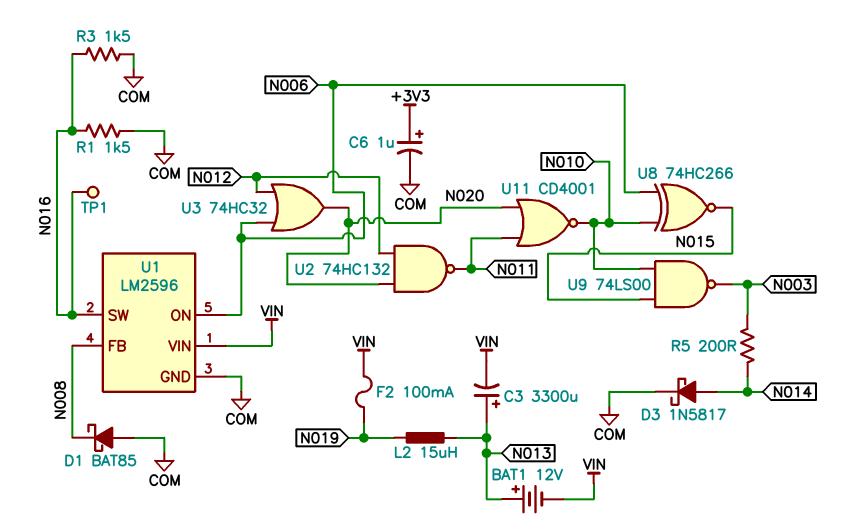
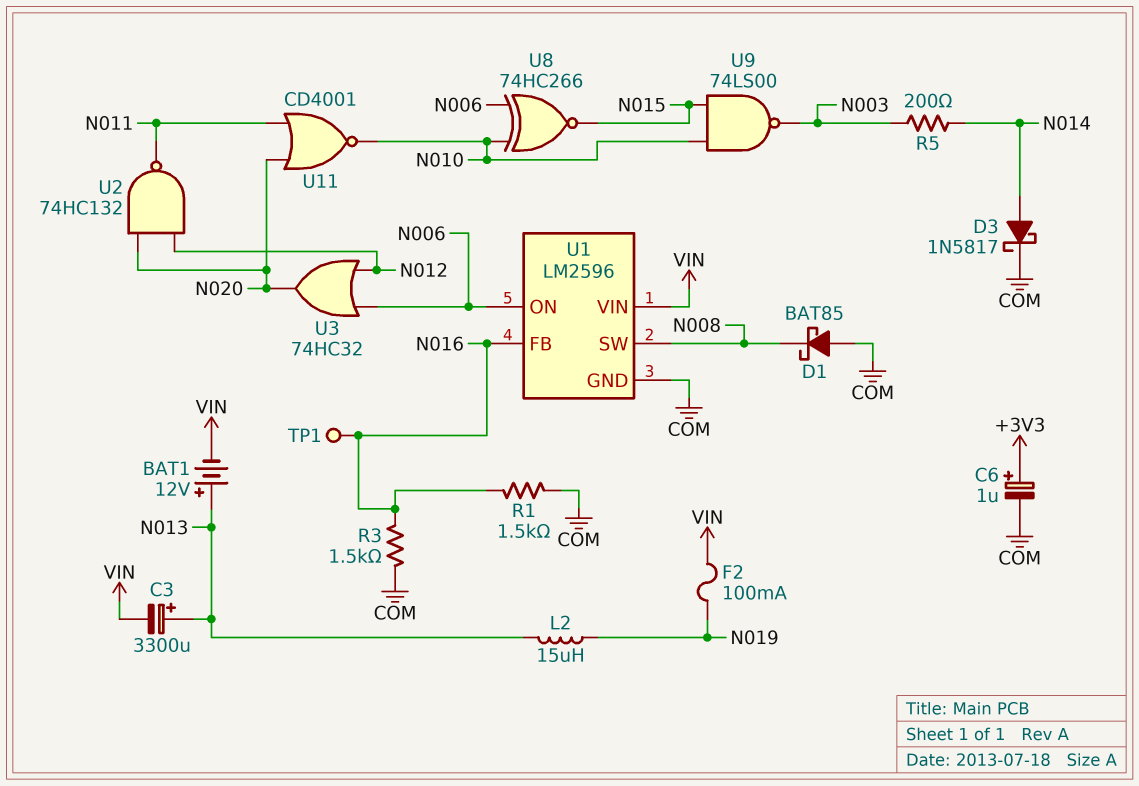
U1 pin FB: N008 -> N016
U1 pin SW: N016 -> N008

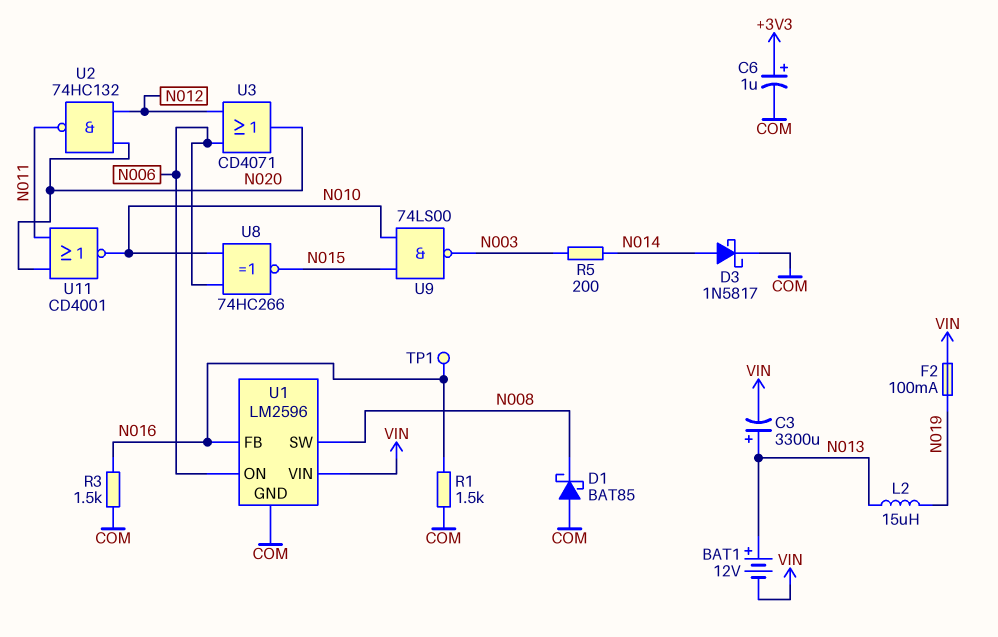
U3: OR 74HC32 (in N006, in N012, out N020) -> OR CD4071 (in N006, in N012, out N020)

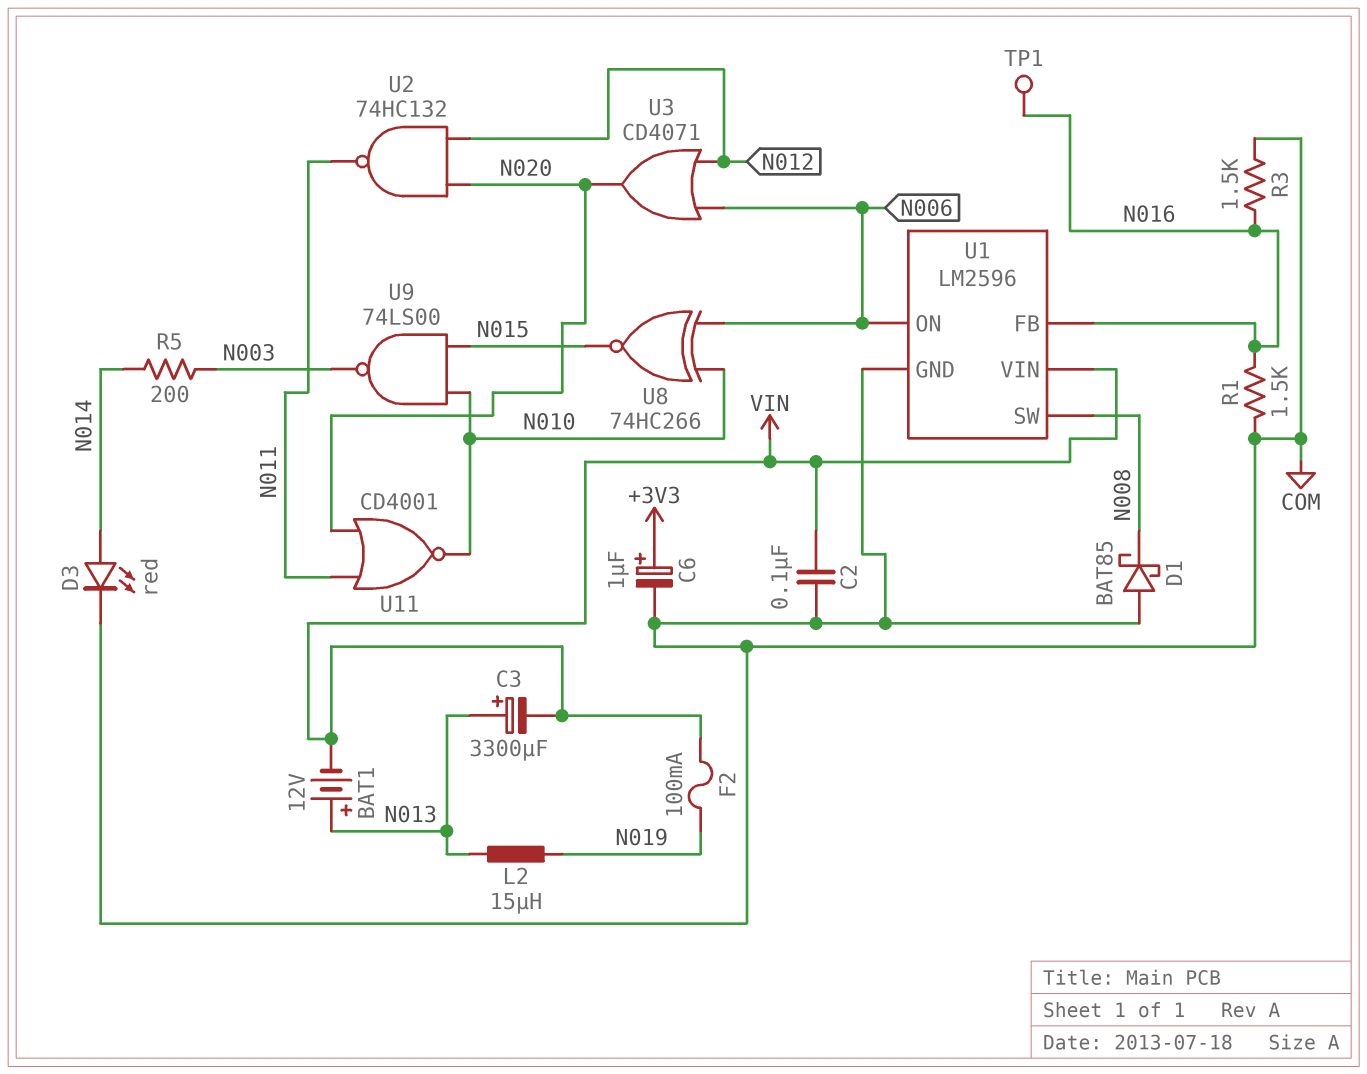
C2: none -> 100nF (COM, VIN)
D3: schottky 1N5817 (A N014, K COM) -> LED red (A N014, K COM)

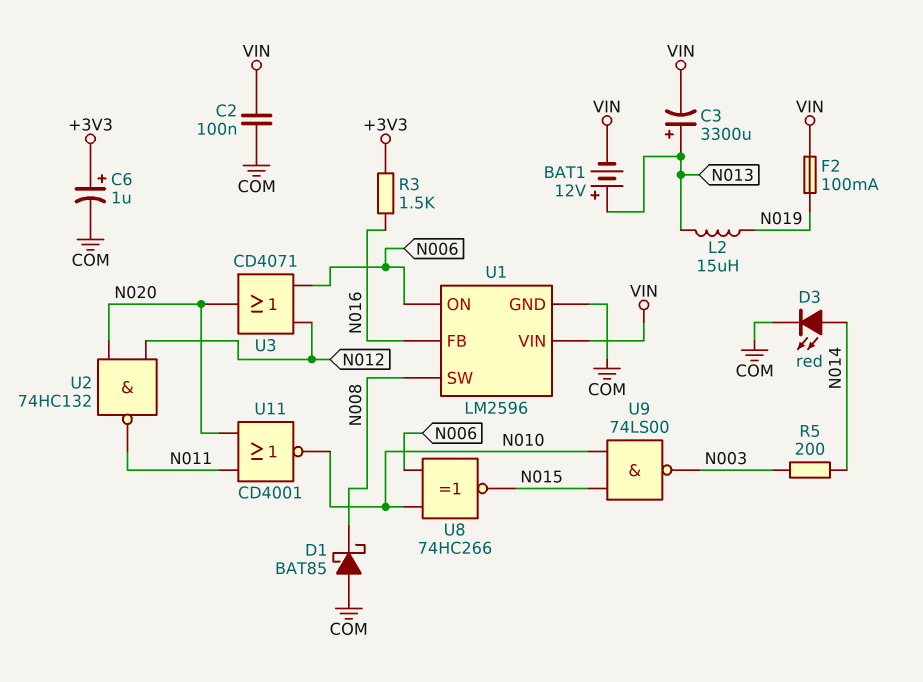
R1: 1.5k (COM, N016) -> none
R3: 1.5k (COM, N016) -> 1.5k (+3V3, N016)
TP1: test point (N016) -> none

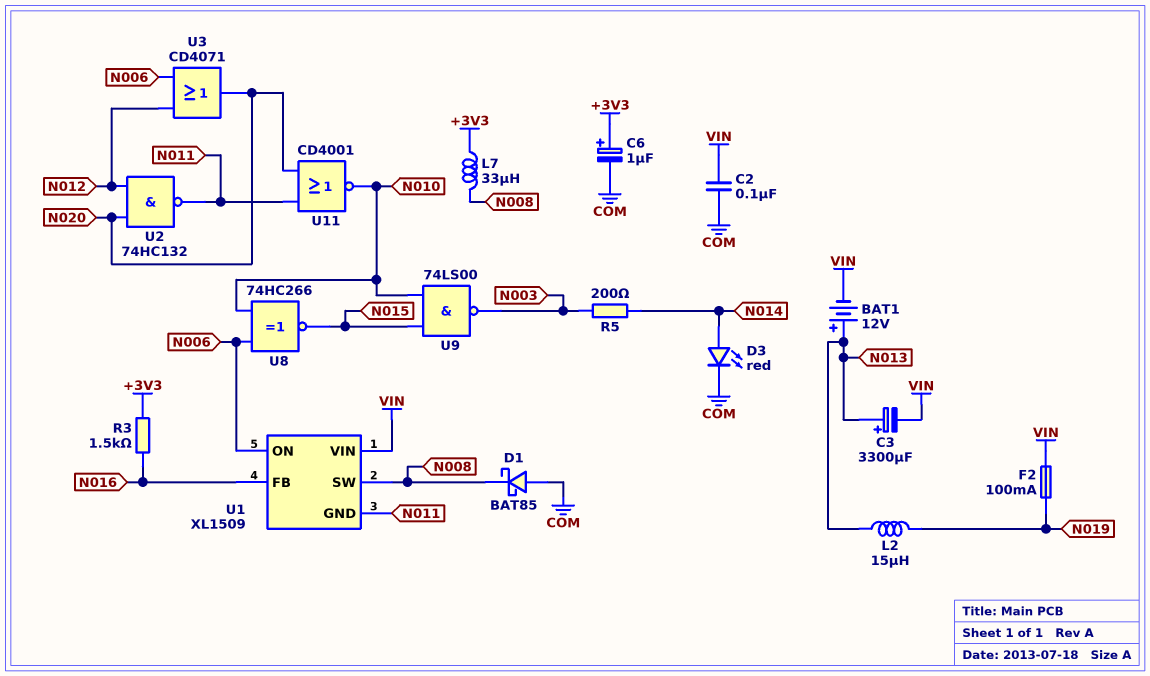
L7: none -> 33uH (+3V3, N008)
U1: LM2596 -> XL1509
U1 pin GND: COM -> N011

